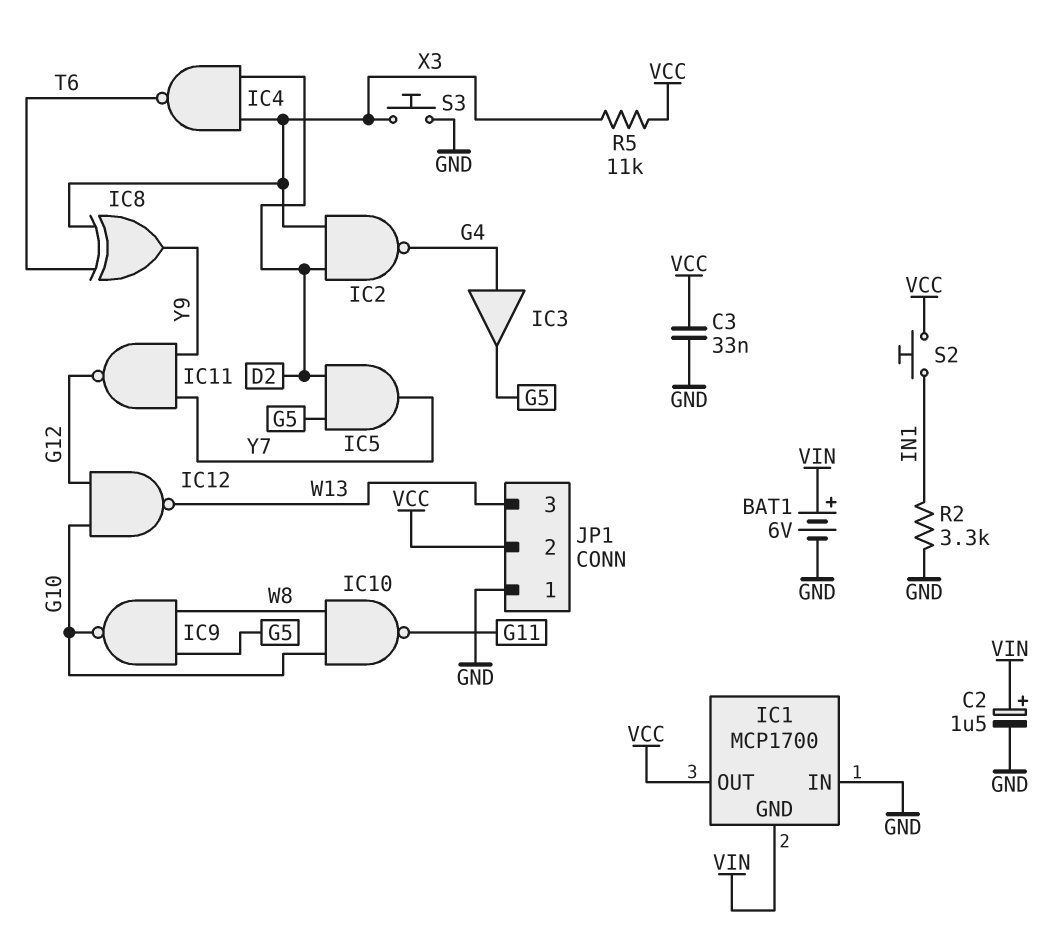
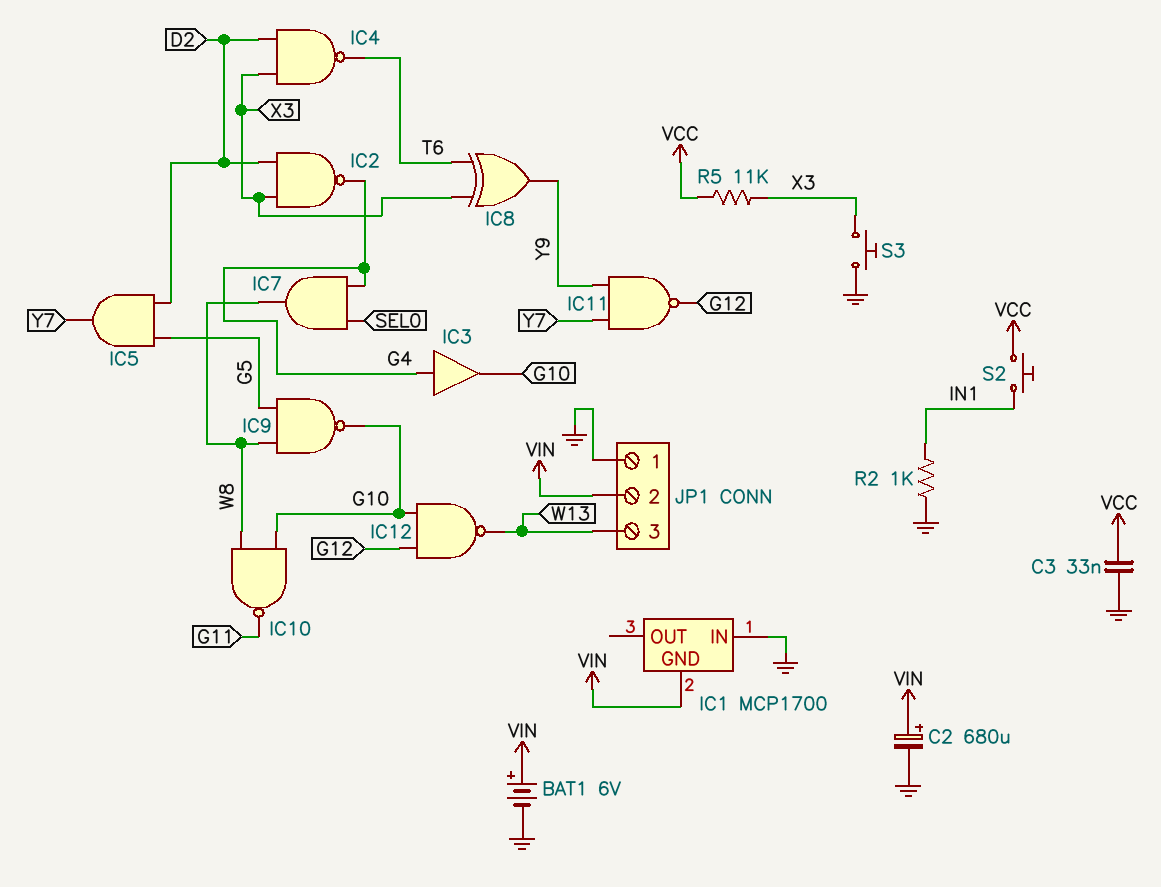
C2: 1.5uF (plus VIN, minus GND) -> 680uF (plus VIN, minus GND)
IC1 pin OUT: VCC -> none
IC3: buffer (in G4, out G5) -> buffer (in G4, out G10)
IC7: none -> AND (in G4, in SEL0, out W8)
JP1 pin 2: VCC -> VIN
R2: 3.3k (GND, IN1) -> 1k (GND, IN1)

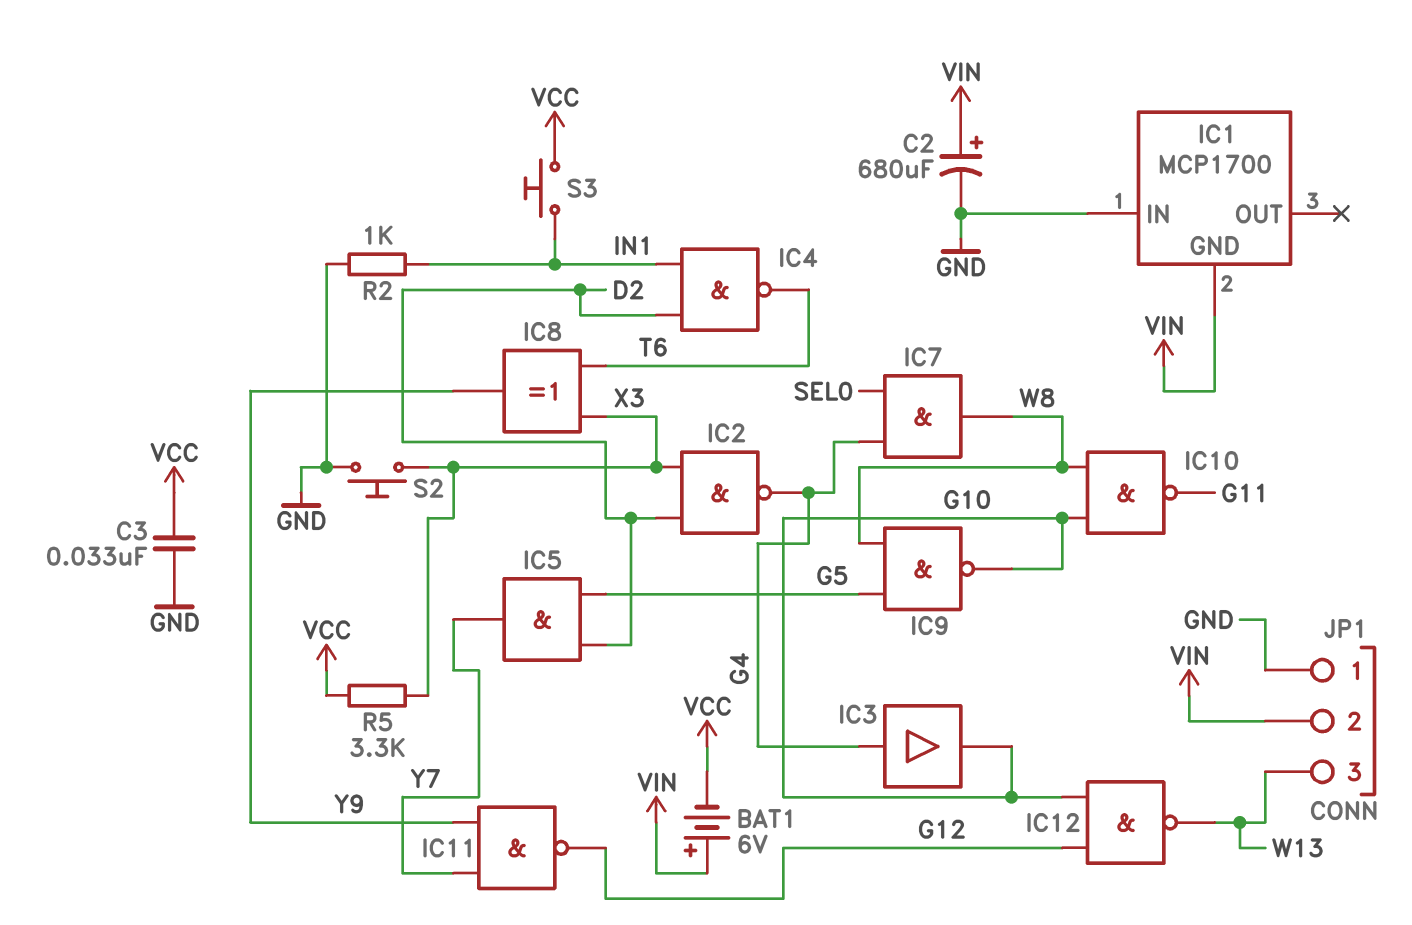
BAT1: 6V (plus VIN, minus GND) -> 6V (plus VIN, minus VCC)
IC4: NAND (in D2, in X3, out T6) -> NAND (in D2, in IN1, out T6)
R5: 11k (VCC, X3) -> 3.3k (VCC, X3)
S2: button (IN1, VCC) -> button (GND, X3)
S3: button (GND, X3) -> button (IN1, VCC)

